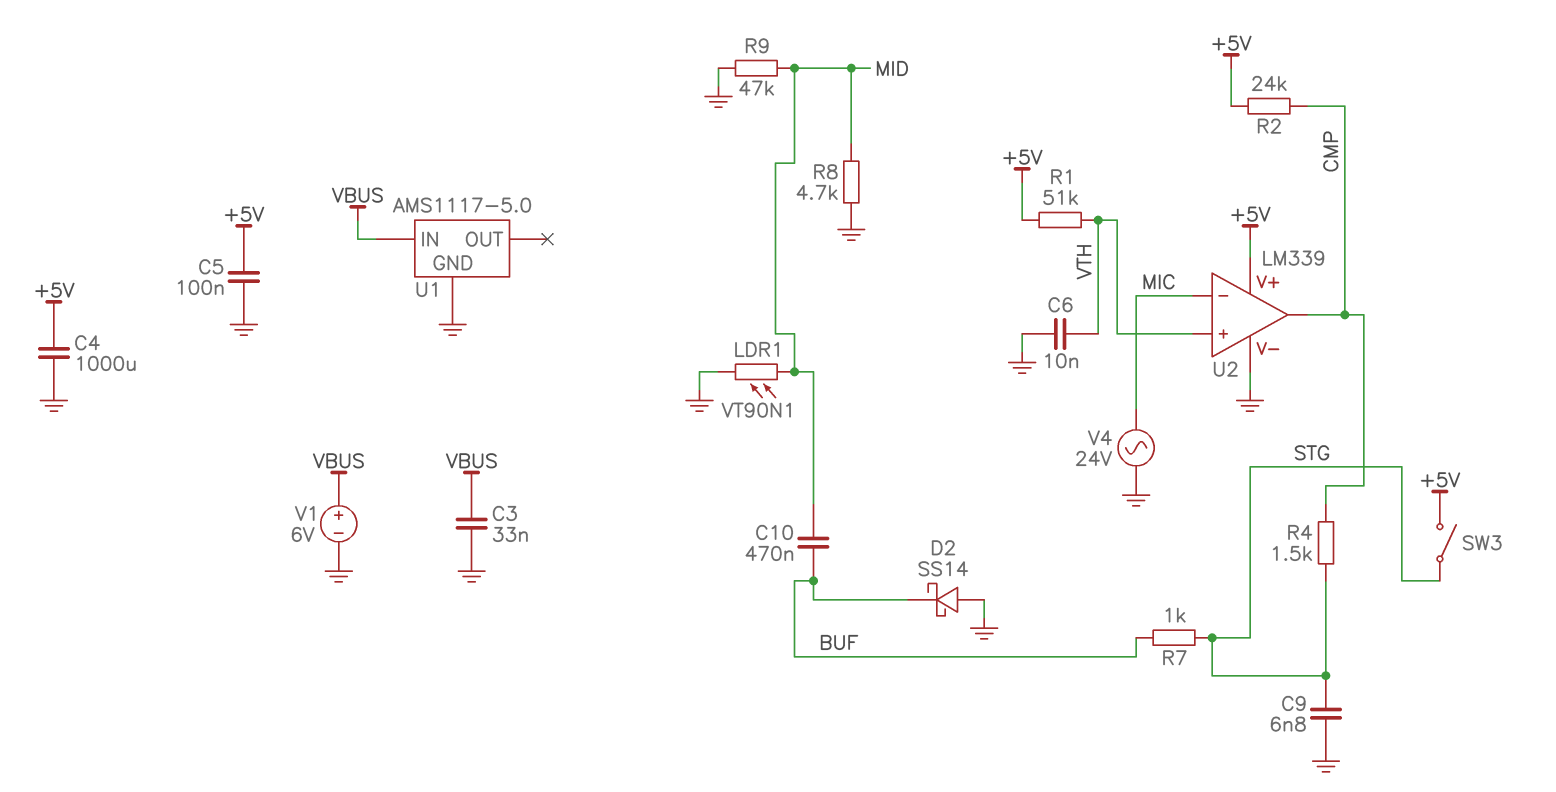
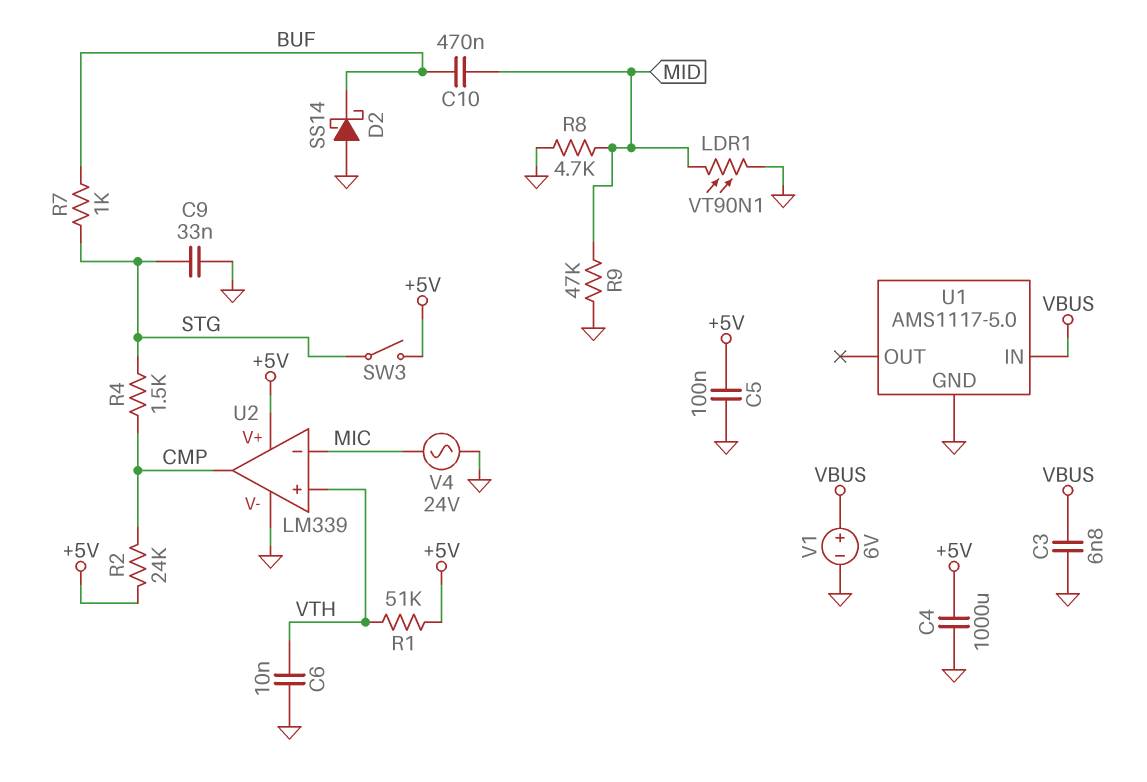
C3: 33nF (GND, VBUS) -> 6.8nF (GND, VBUS)
C9: 6.8nF (GND, STG) -> 33nF (GND, STG)

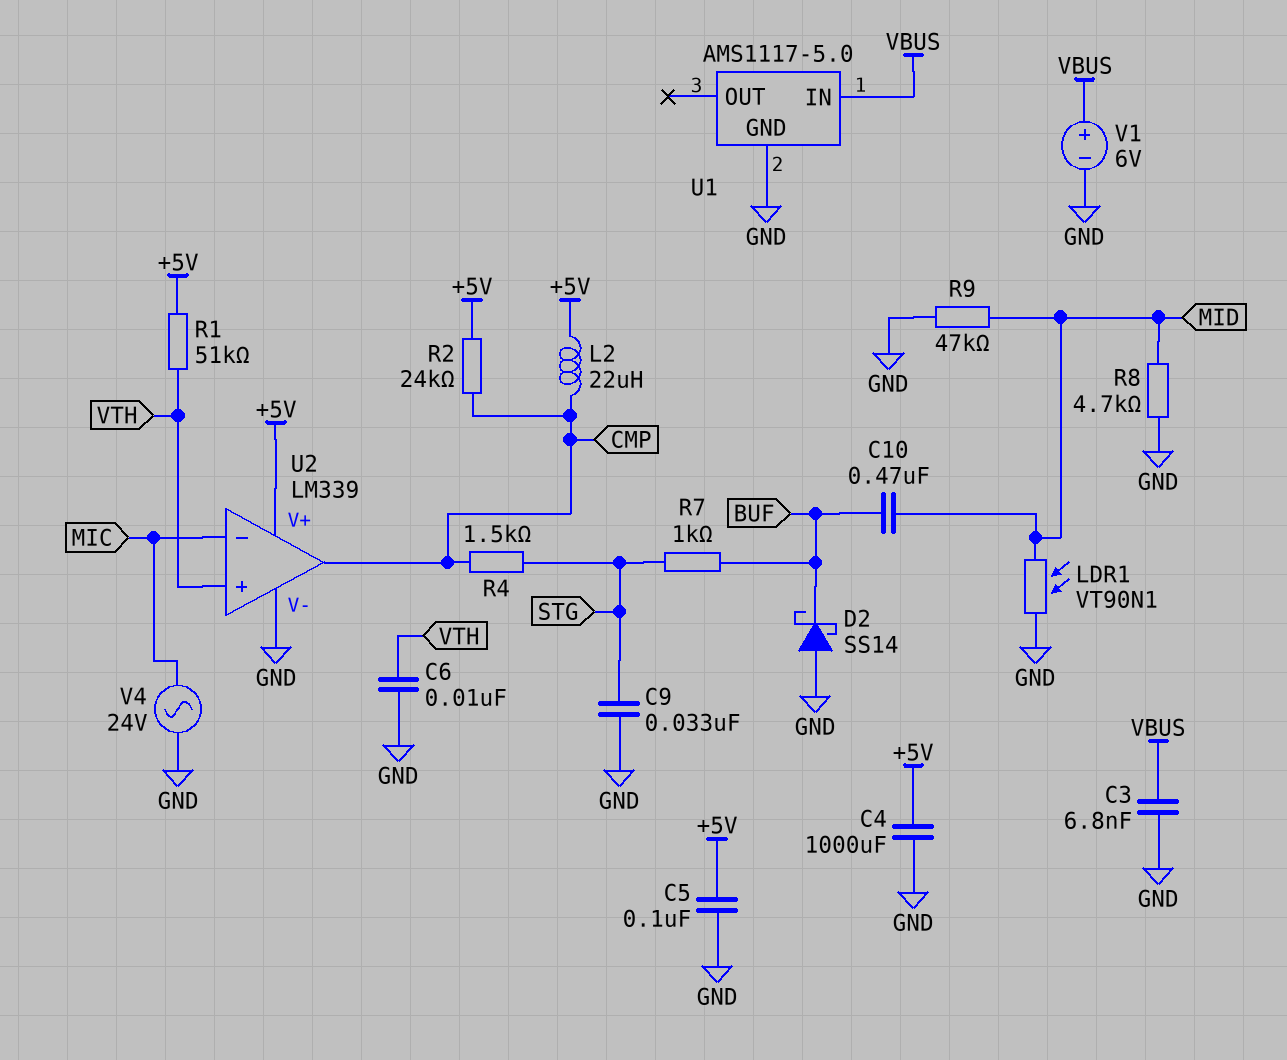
L2: none -> 22uH (+5V, CMP)
SW3: switch (+5V, STG) -> none

